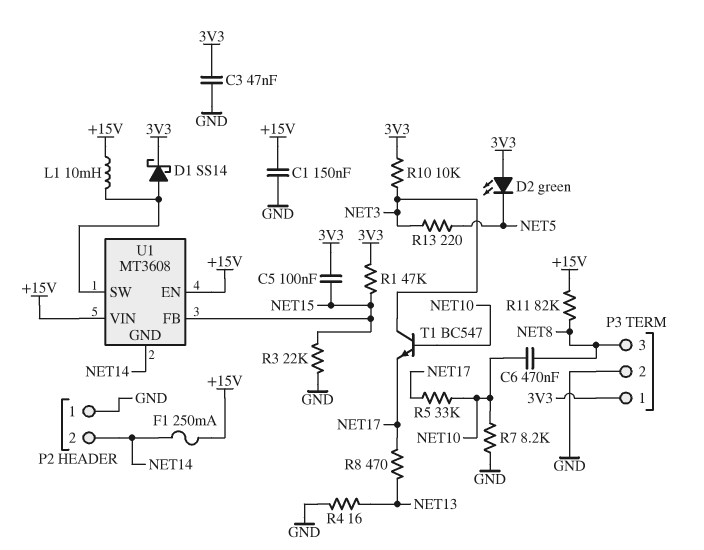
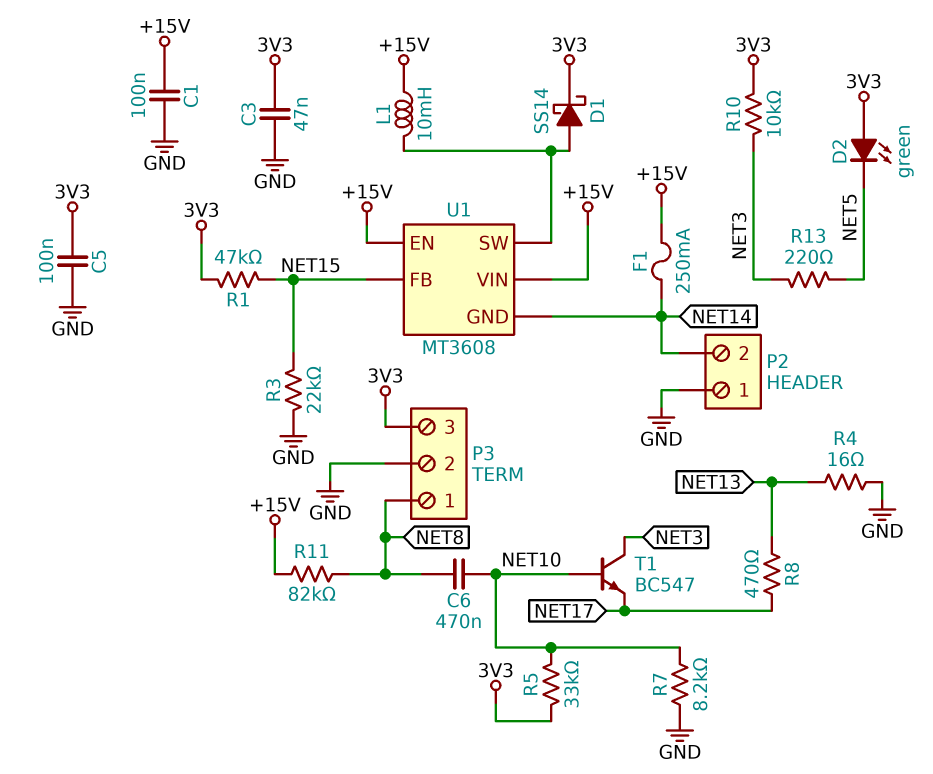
C1: 150nF (+15V, GND) -> 100nF (+15V, GND)
C5: 100nF (3V3, NET15) -> 100nF (3V3, GND)
P3 pin 1: 3V3 -> NET8
P3 pin 3: NET8 -> 3V3
R5: 33k (NET10, NET17) -> 33k (3V3, NET10)

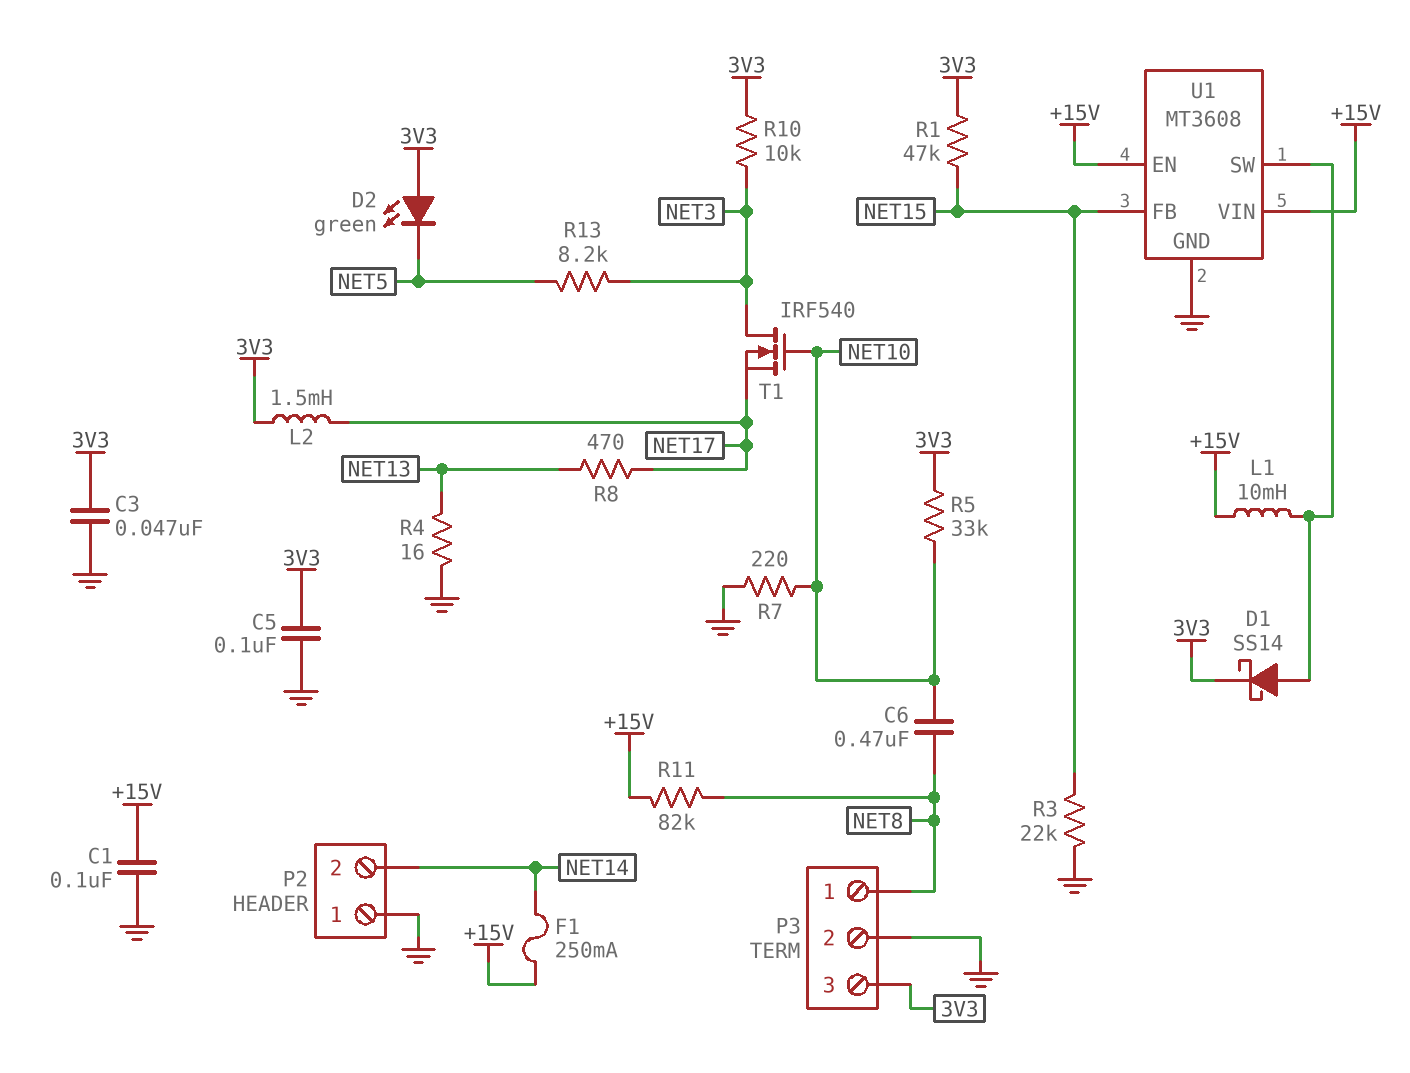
L2: none -> 1.5mH (3V3, NET17)
R7: 8.2k (GND, NET10) -> 220 (GND, NET10)
R13: 220 (NET3, NET5) -> 8.2k (NET3, NET5)
T1: NPN BC547 (B NET10, C NET3, E NET17) -> NMOS IRF540 (G NET10, D NET3, S NET17)
U1 pin GND: NET14 -> GND

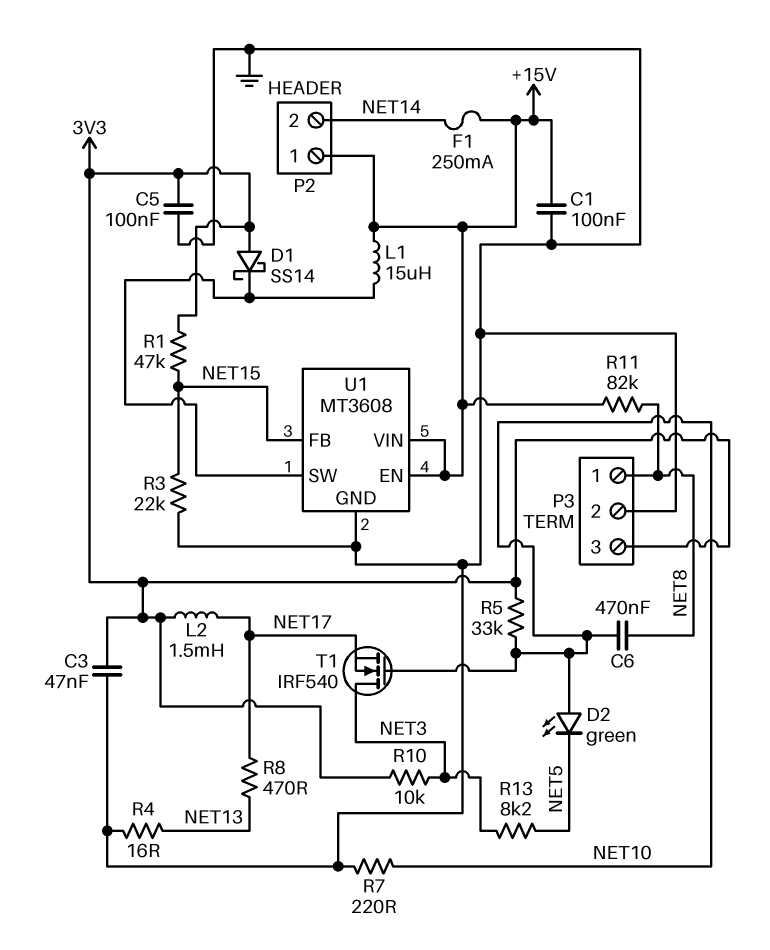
D1: schottky SS14 (A U1/SW, K 3V3) -> schottky SS14 (A 3V3, K U1/SW)
D2: LED green (A 3V3, K NET5) -> LED green (A NET10, K NET5)
L1: 10mH (+15V, U1/SW) -> 15uH (+15V, U1/SW)
P2 pin 1: GND -> +15V

